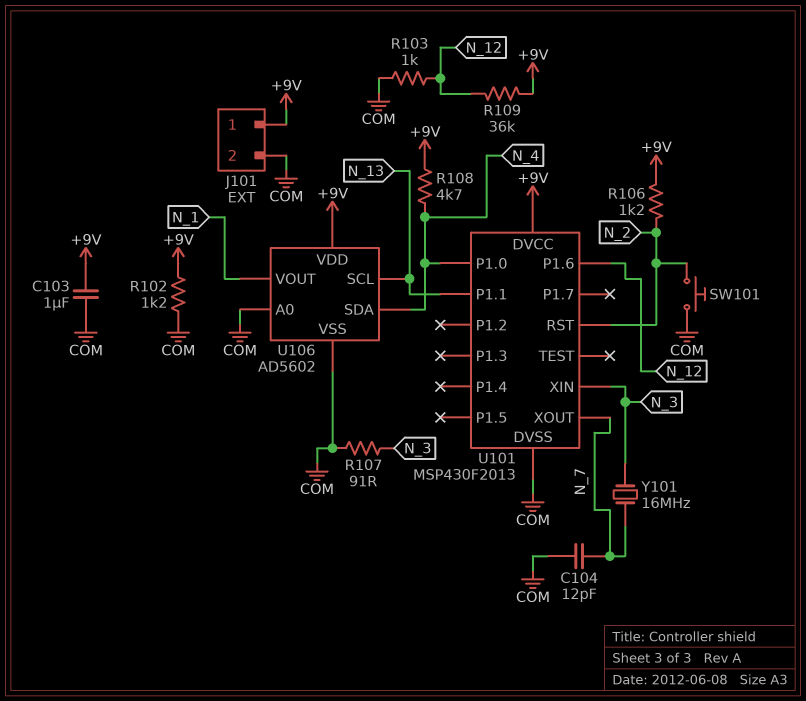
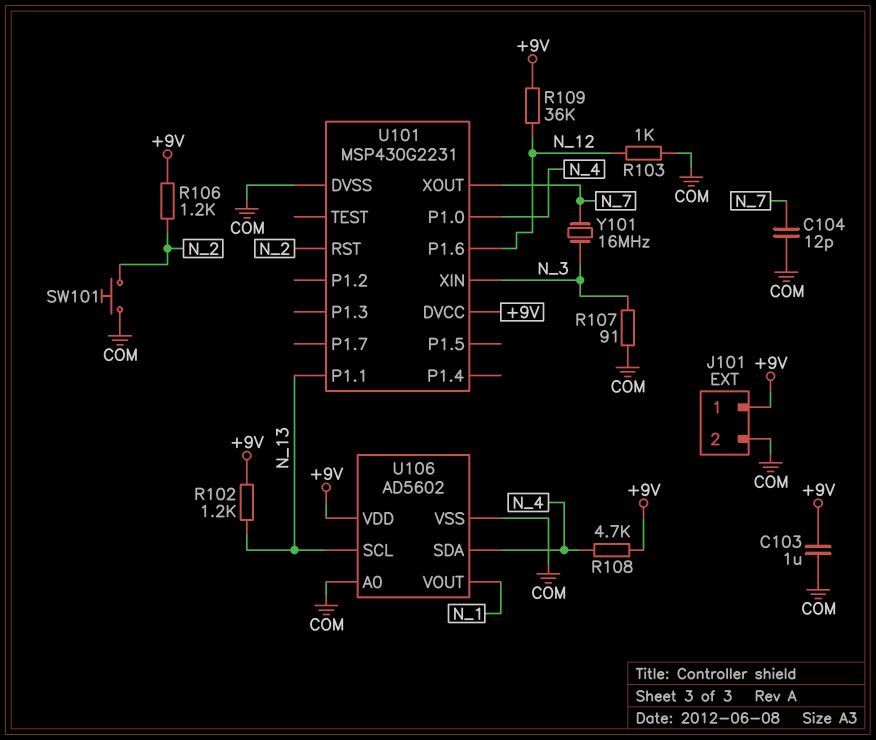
R102: 1.2k (+9V, COM) -> 1.2k (+9V, N_13)
U101: MSP430F2013 -> MSP430G2231

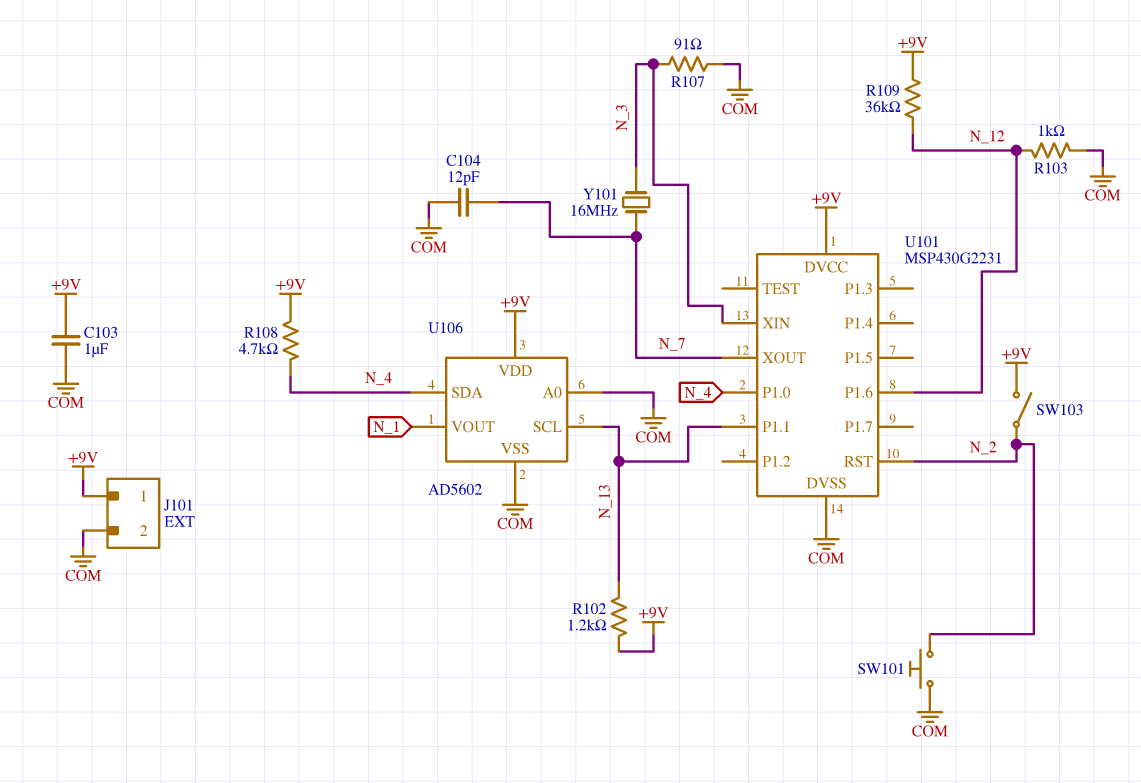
R106: 1.2k (+9V, N_2) -> none
SW103: none -> switch (+9V, N_2)

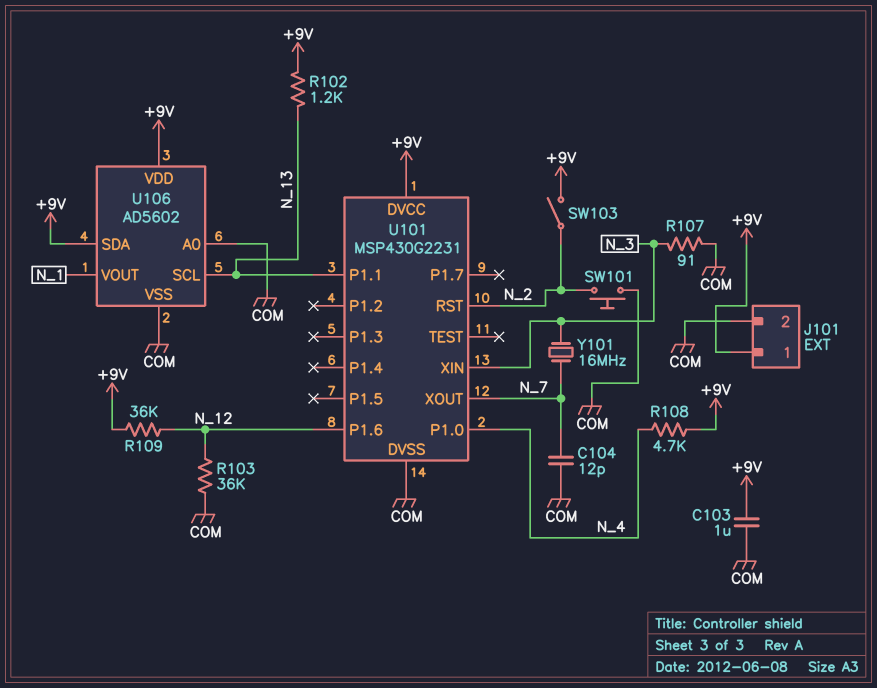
R103: 1k (COM, N_12) -> 36k (COM, N_12)
U106 pin SDA: N_4 -> +9V

